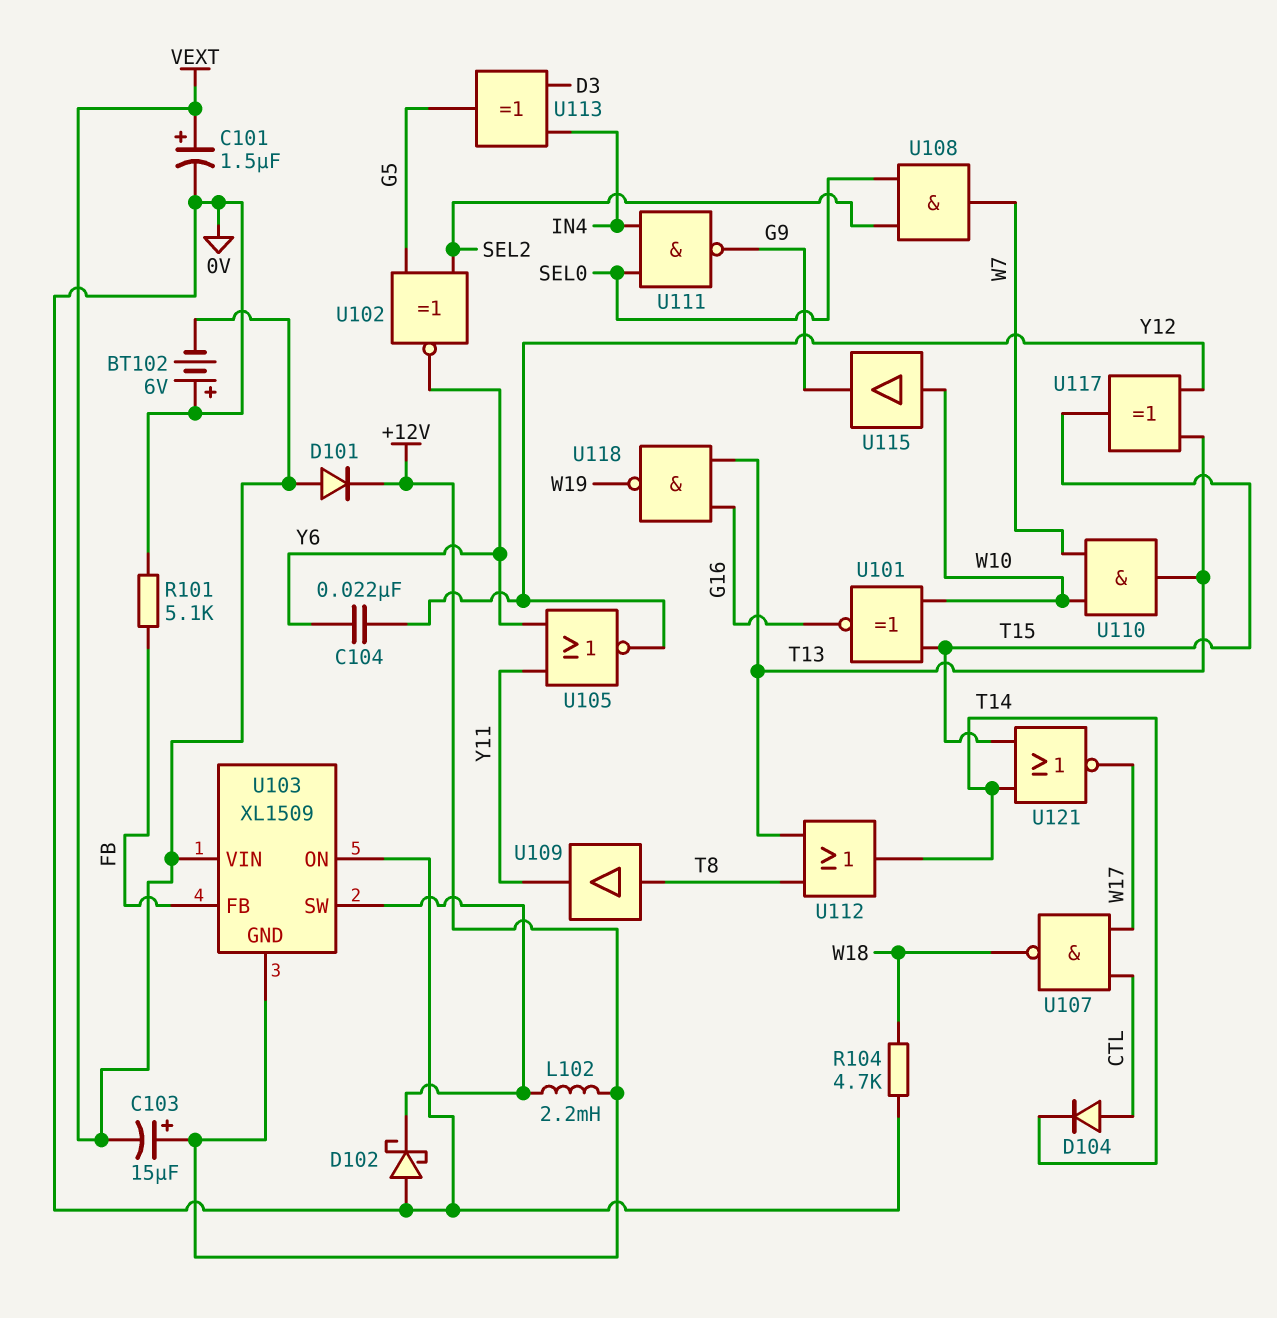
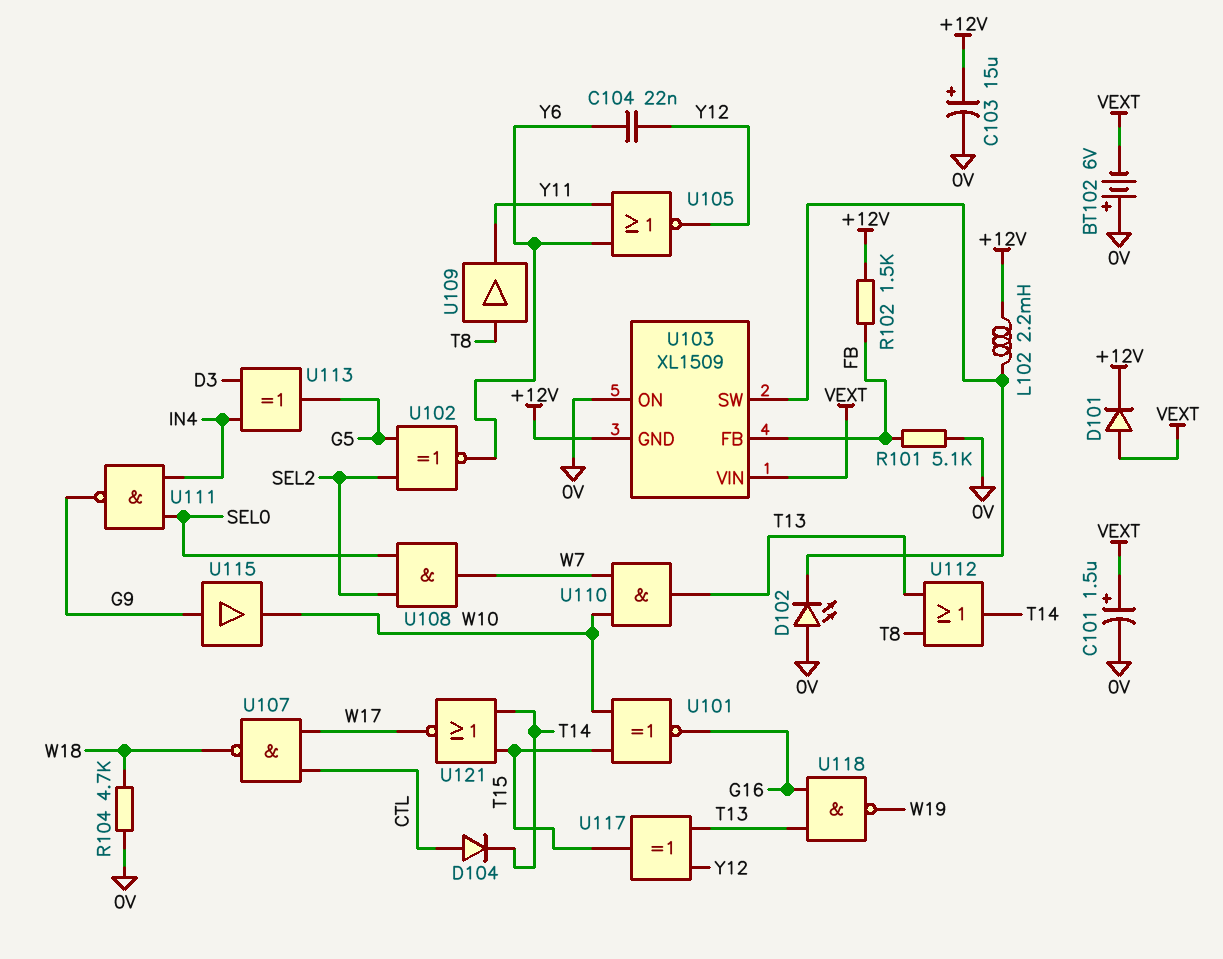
C103: 15uF (plus +12V, minus VEXT) -> 15uF (plus +12V, minus 0V)
D102: schottky (A 0V, K U103/SW) -> LED (A 0V, K U103/SW)
R102: none -> 1.5k (+12V, FB)
U115: buffer (in W10, out G9) -> buffer (in G9, out W10)

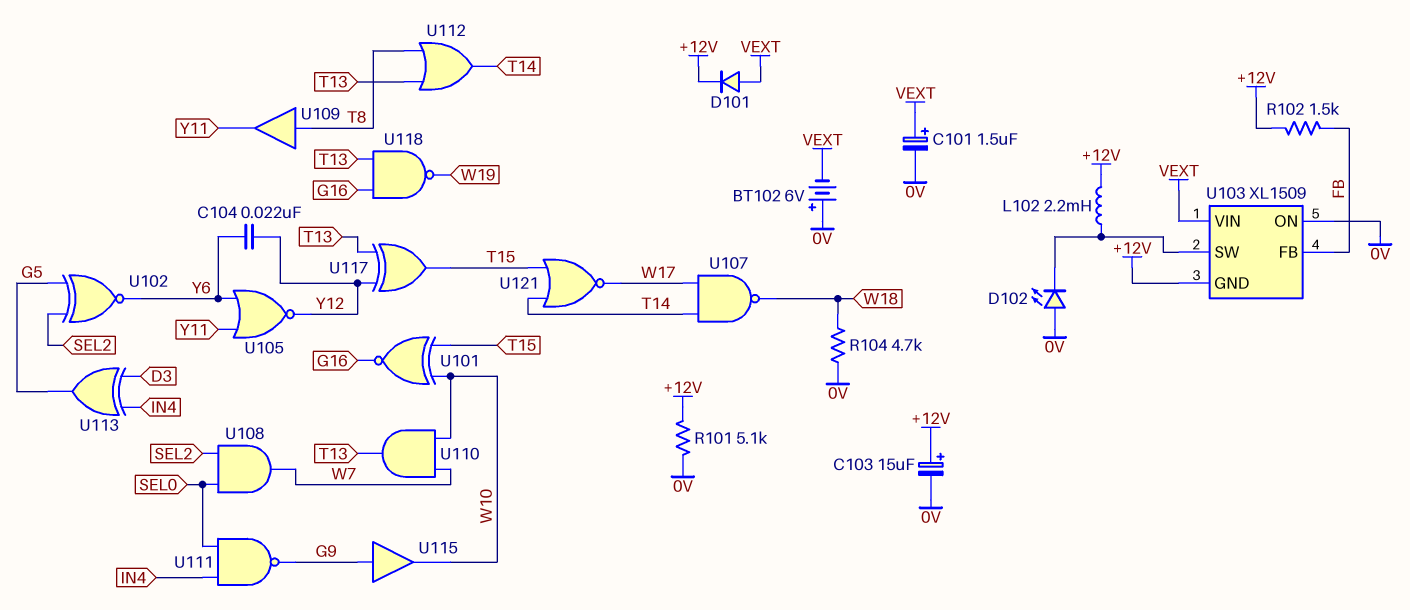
D104: diode (A CTL, K T14) -> none
R101: 5.1k (0V, FB) -> 5.1k (+12V, 0V)
U107: NAND (in CTL, in W17, out W18) -> NAND (in T14, in W17, out W18)

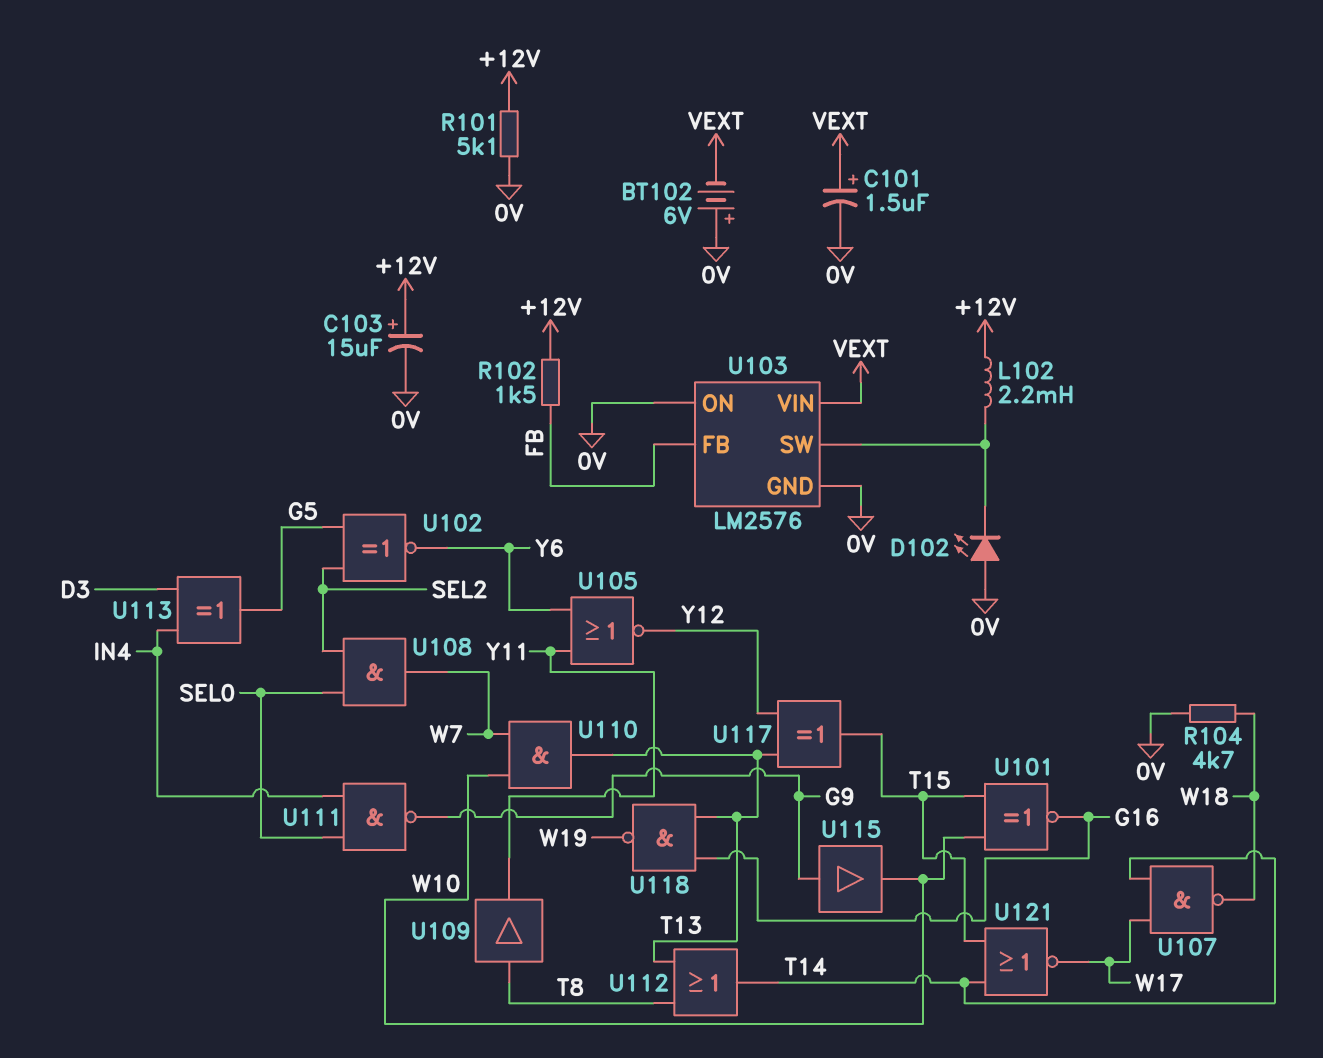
C104: 22nF (Y6, Y12) -> none
D101: diode (A VEXT, K +12V) -> none
U103: XL1509 -> LM2576
U103 pin GND: +12V -> 0V

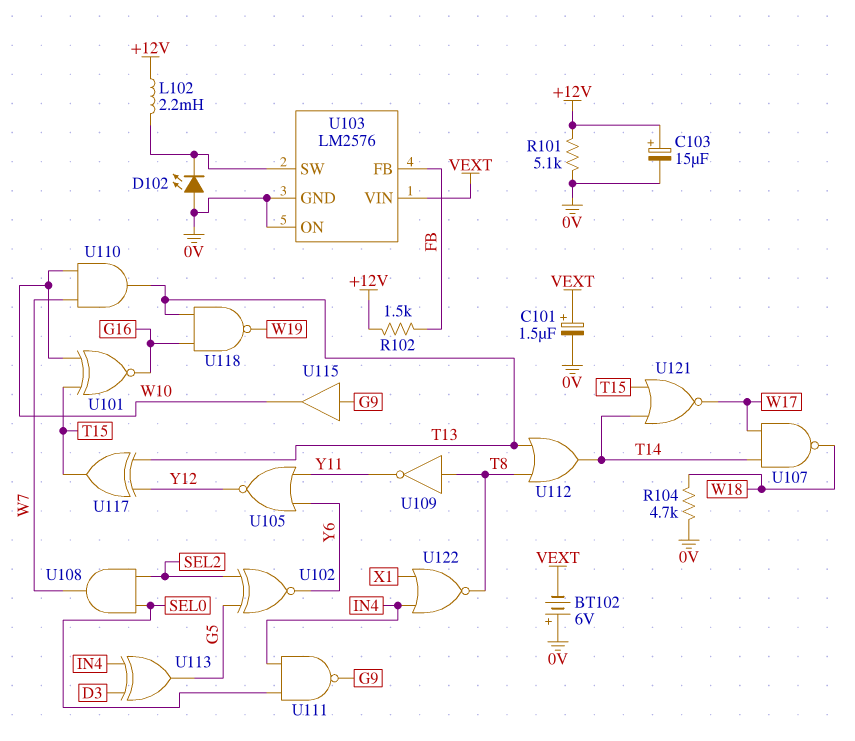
U109: buffer (in T8, out Y11) -> NOT (in T8, out Y11)
U122: none -> NOR (in IN4, in X1, out T8)

